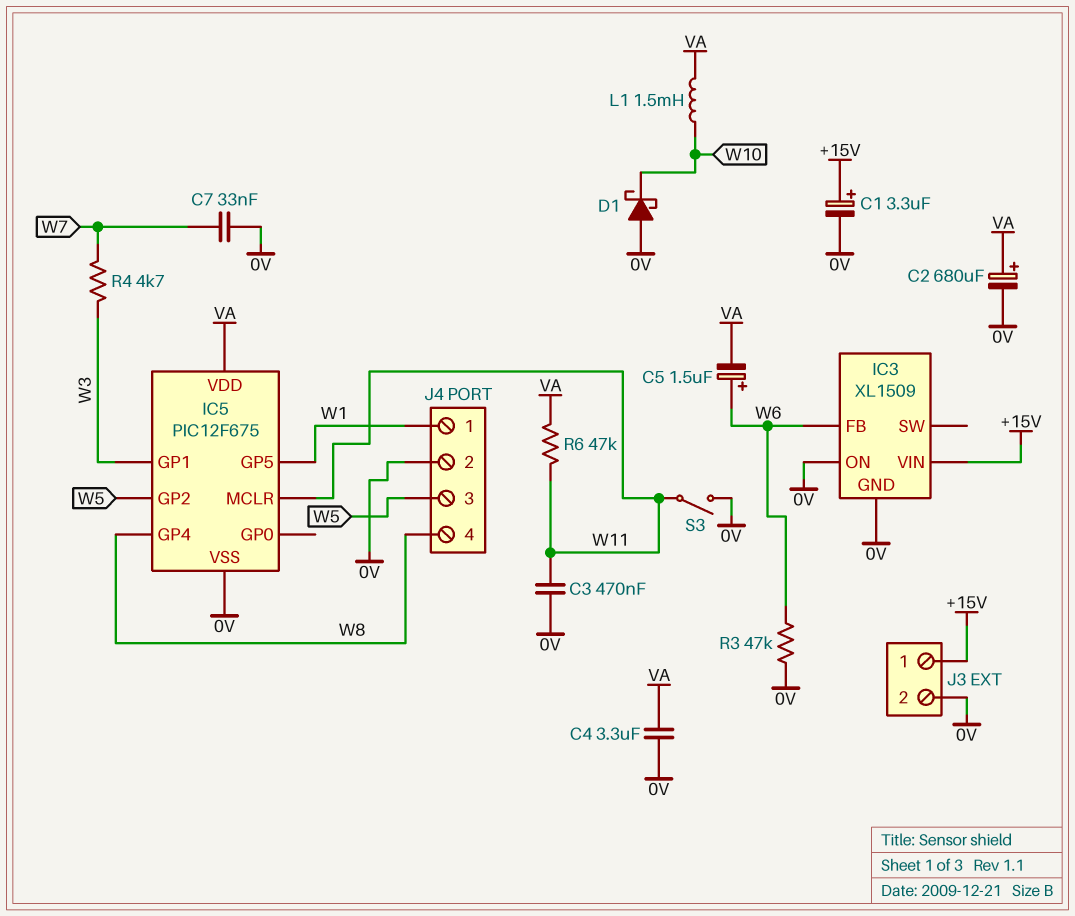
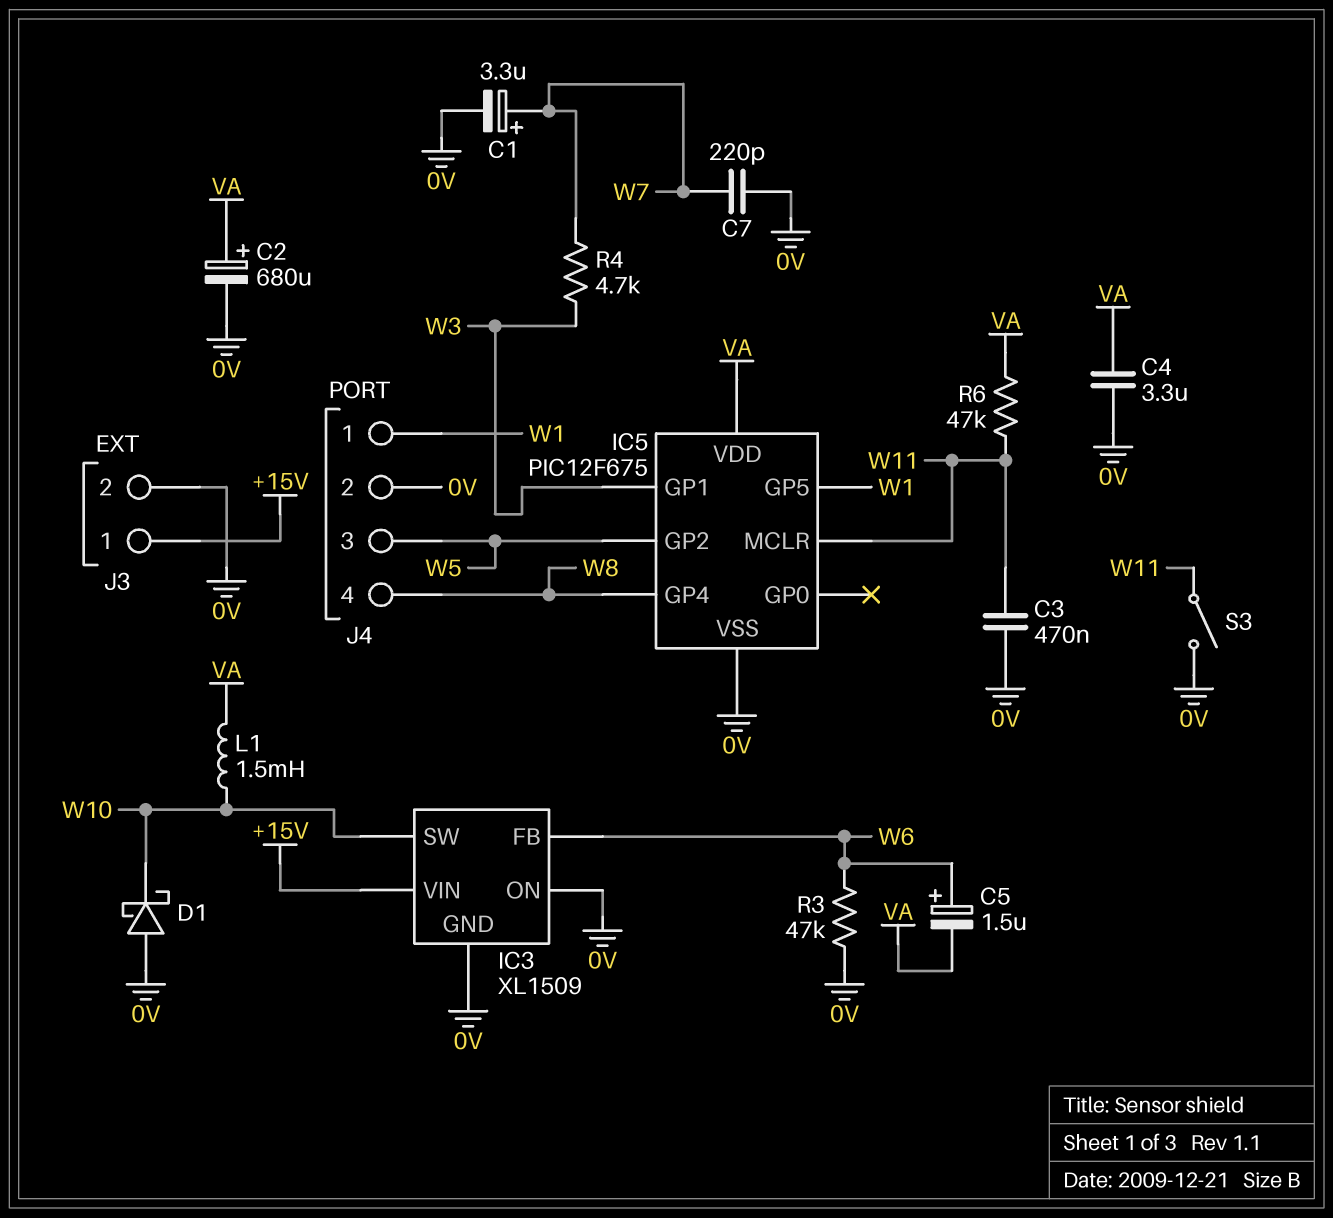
C1: 3.3uF (plus +15V, minus 0V) -> 3.3uF (plus W7, minus 0V)
C7: 33nF (0V, W7) -> 220pF (0V, W7)
IC3 pin SW: none -> W10

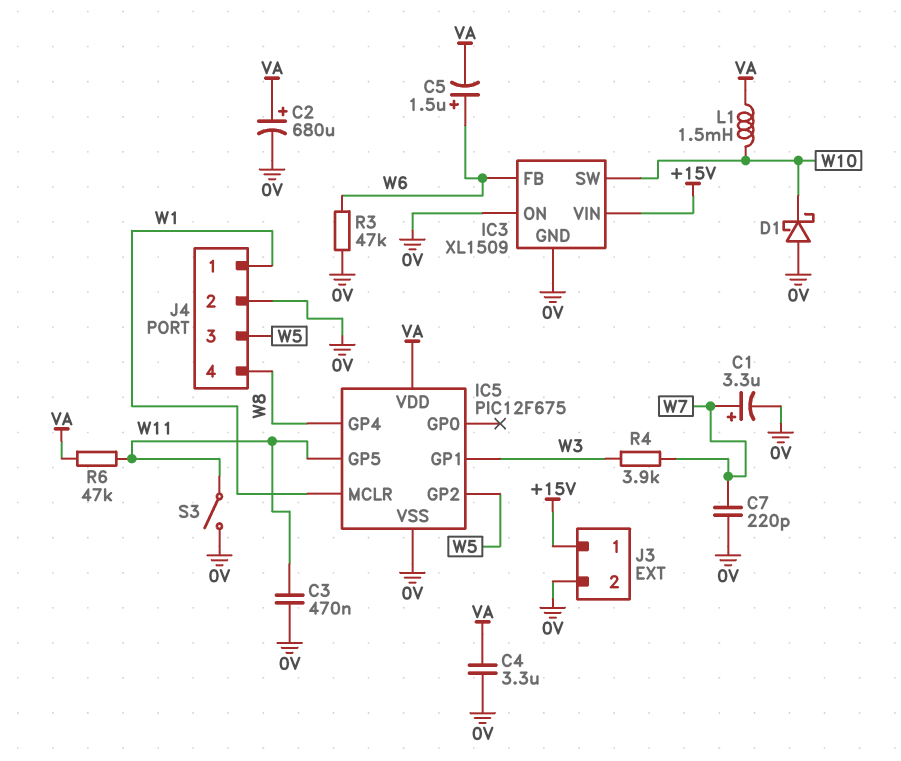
IC5 pin GP5: W1 -> W11
IC5 pin MCLR: W11 -> W1
R4: 4.7k (W3, W7) -> 3.9k (W3, W7)

